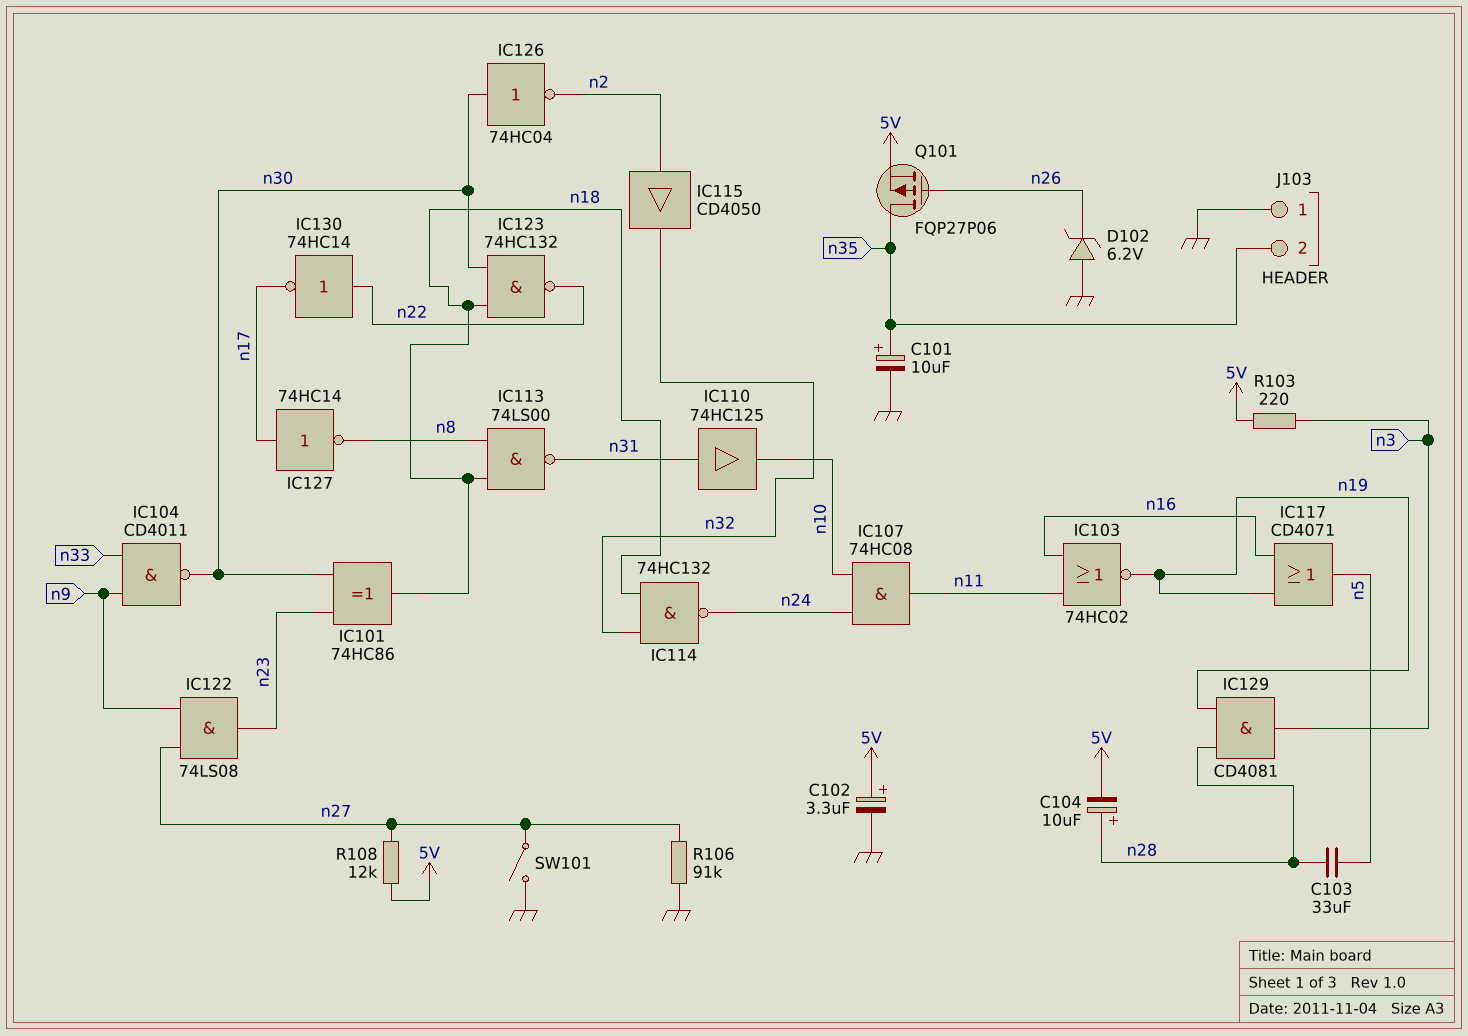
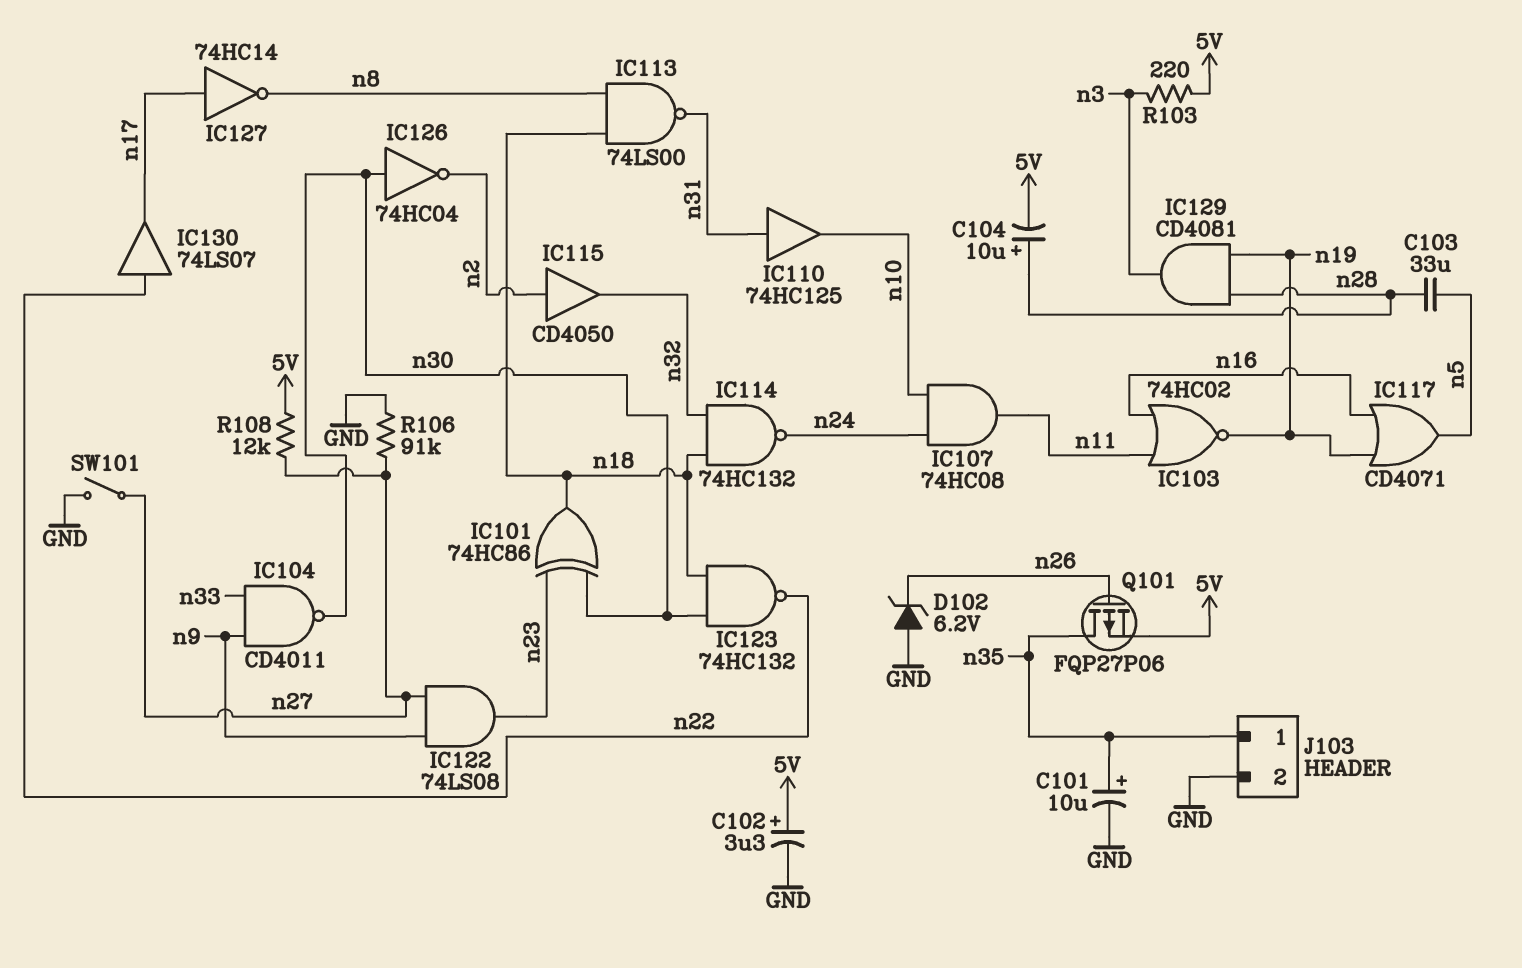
IC130: NOT 74HC14 (in n22, out n17) -> buffer 74LS07 (in n22, out n17)
J103 pin 1: GND -> n35
J103 pin 2: n35 -> GND

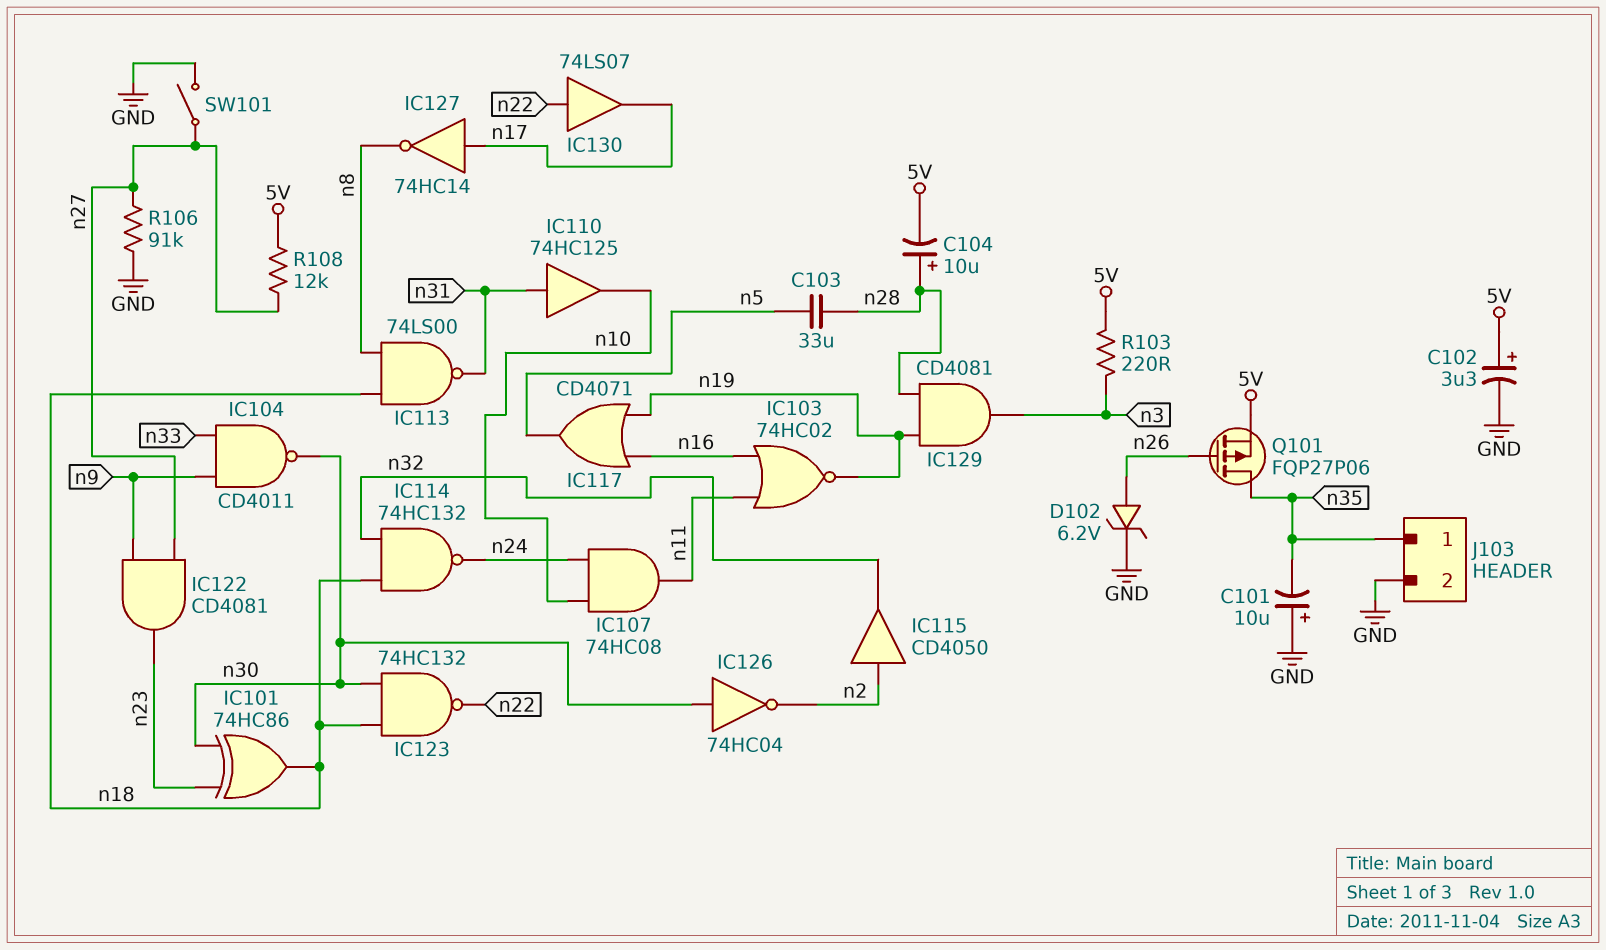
C101: 10uF (plus n35, minus GND) -> 10uF (plus GND, minus n35)
D102: zener 6.2V (A GND, K n26) -> zener 6.2V (A n26, K GND)
IC122: AND 74LS08 (in n9, in n27, out n23) -> AND CD4081 (in n9, in n27, out n23)

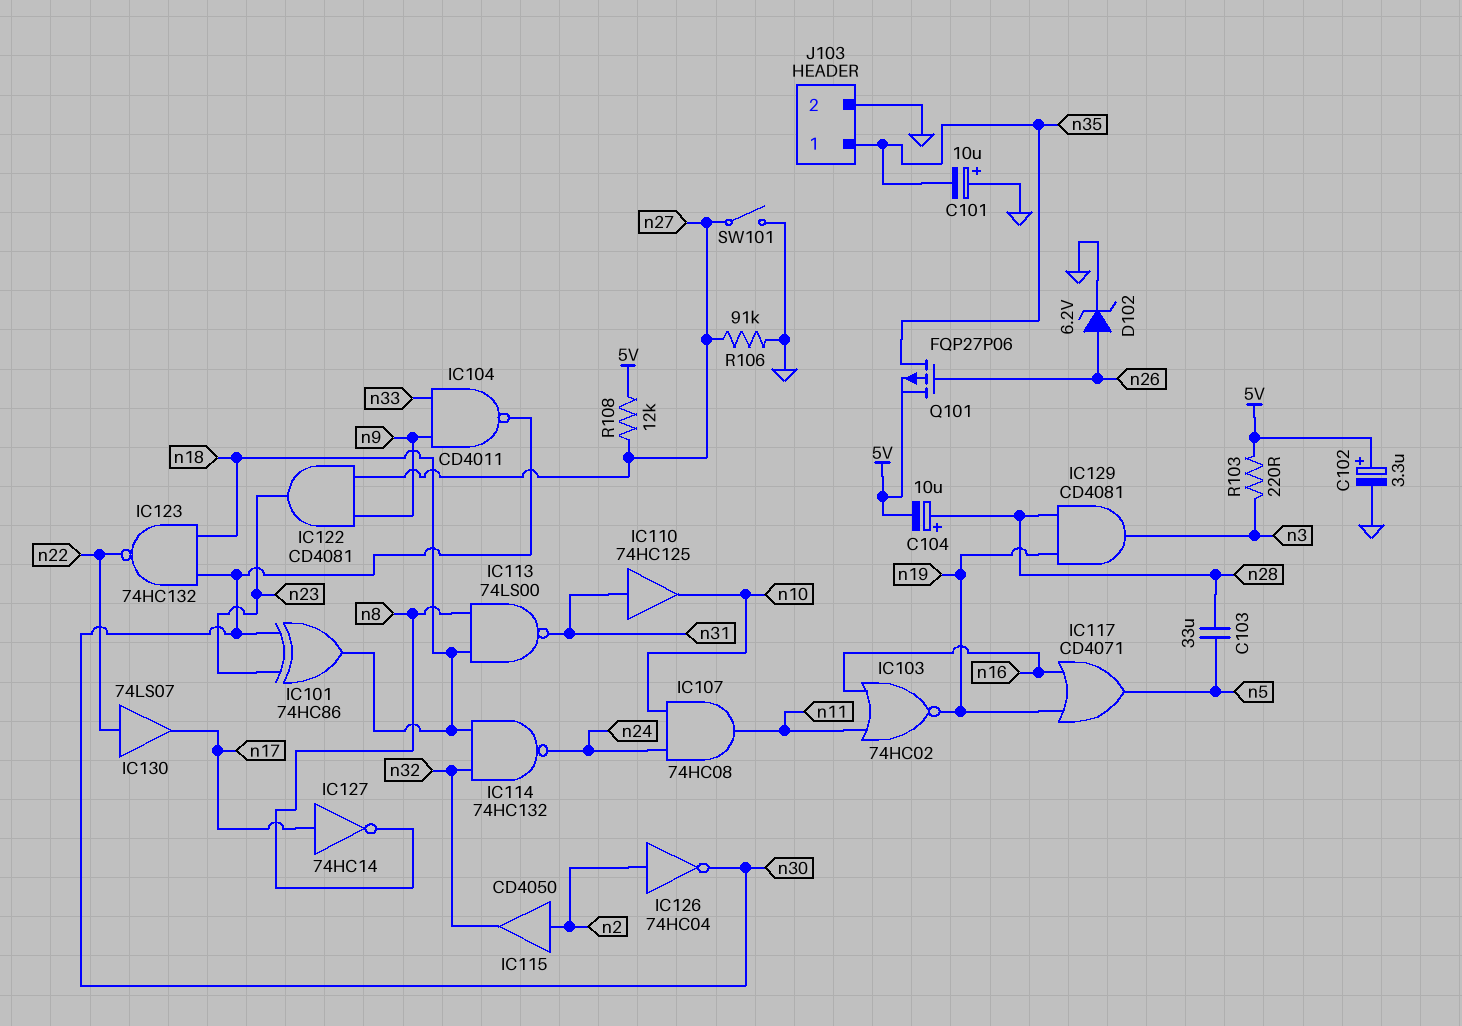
IC126: NOT 74HC04 (in n30, out n2) -> NOT 74HC04 (in n2, out n30)

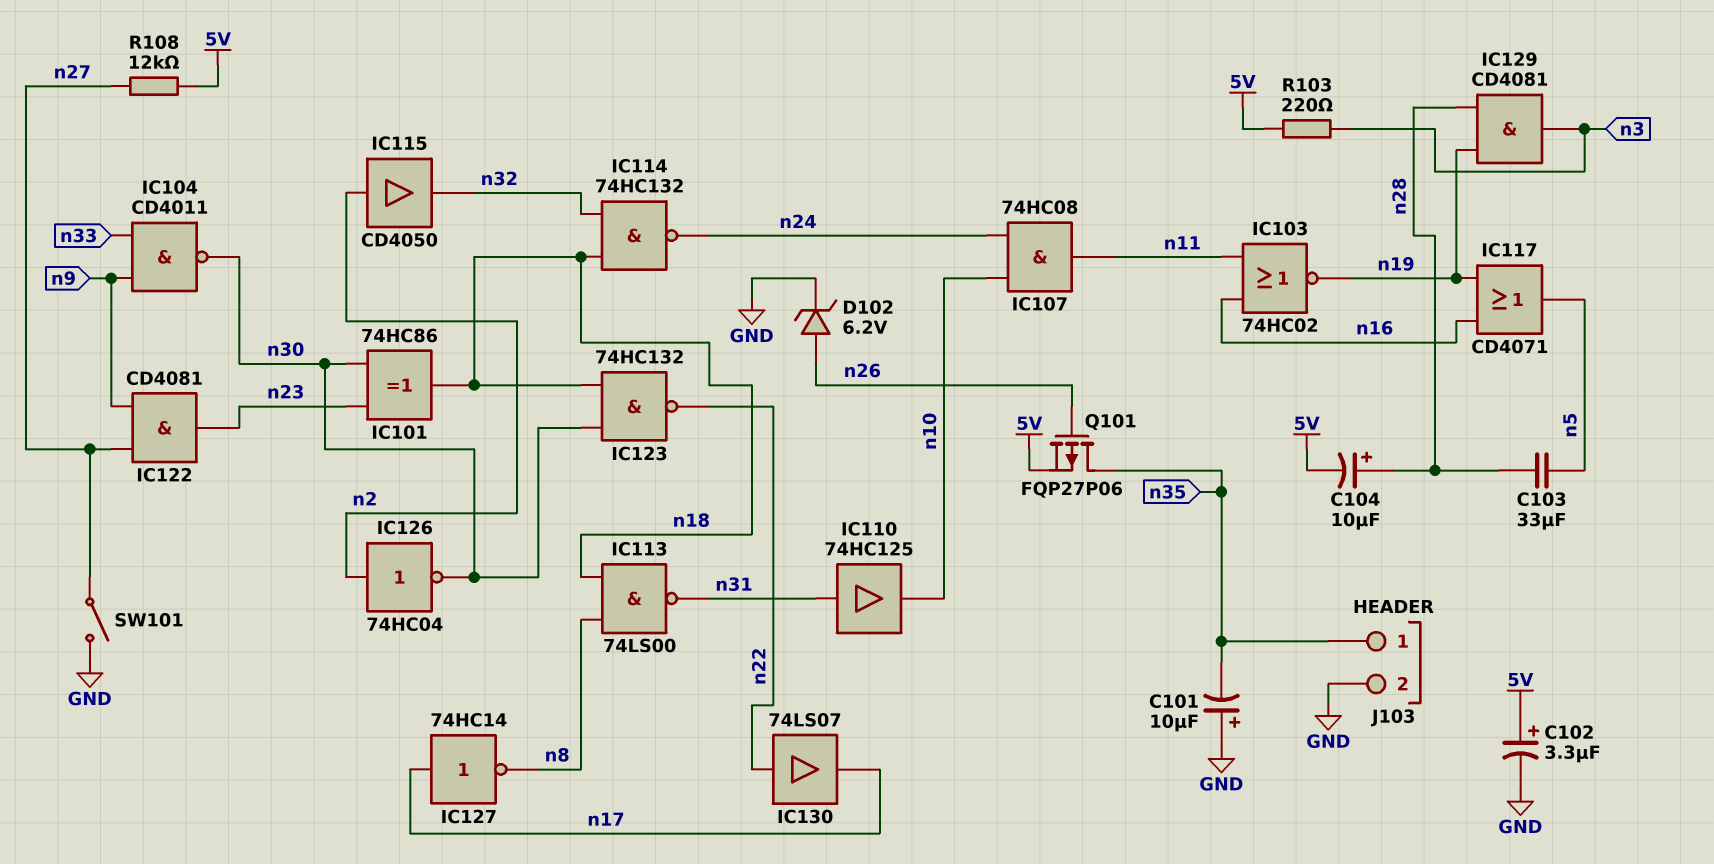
R106: 91k (GND, n27) -> none

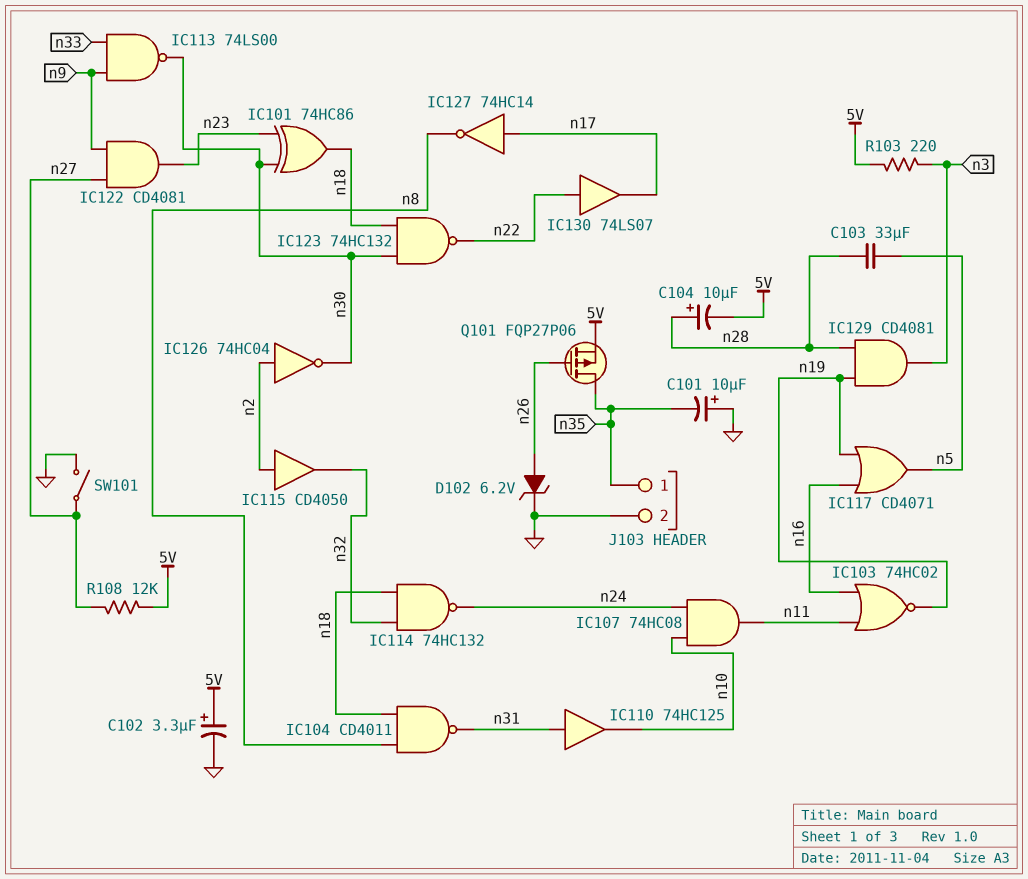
IC104: NAND CD4011 (in n9, in n33, out n30) -> NAND CD4011 (in n8, in n18, out n31)
IC113: NAND 74LS00 (in n8, in n18, out n31) -> NAND 74LS00 (in n9, in n33, out n30)

